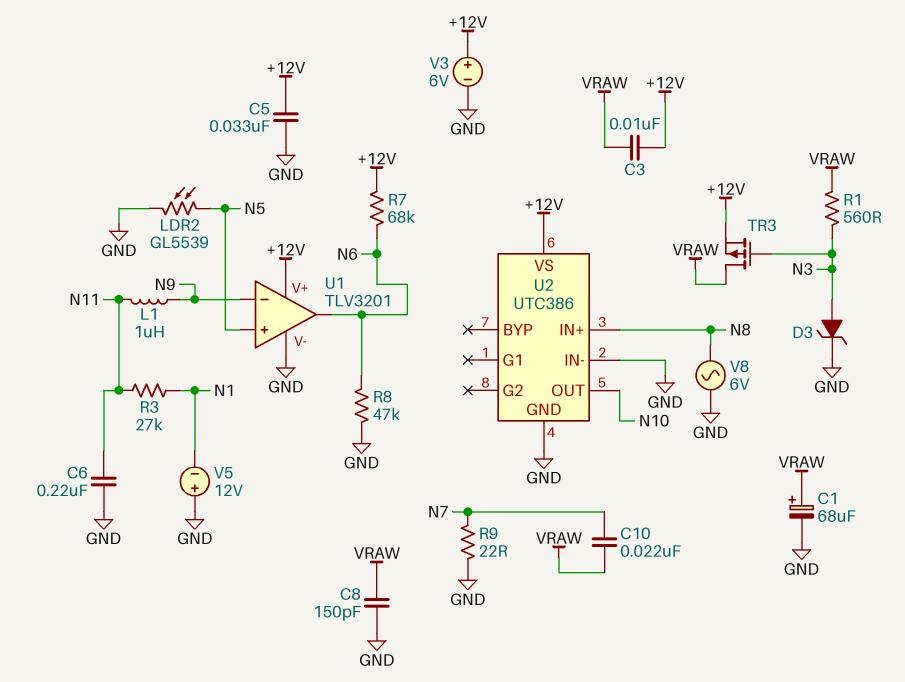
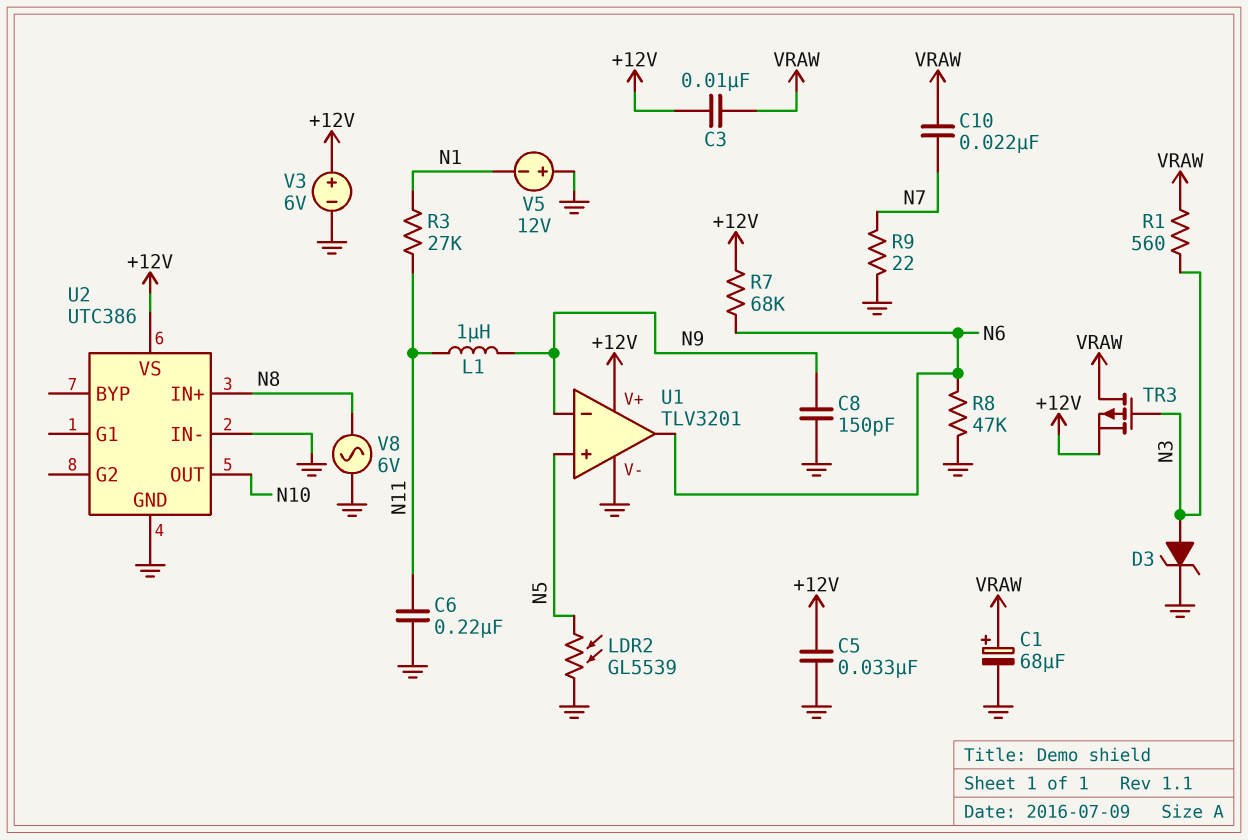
C8: 150pF (GND, VRAW) -> 150pF (GND, N9)

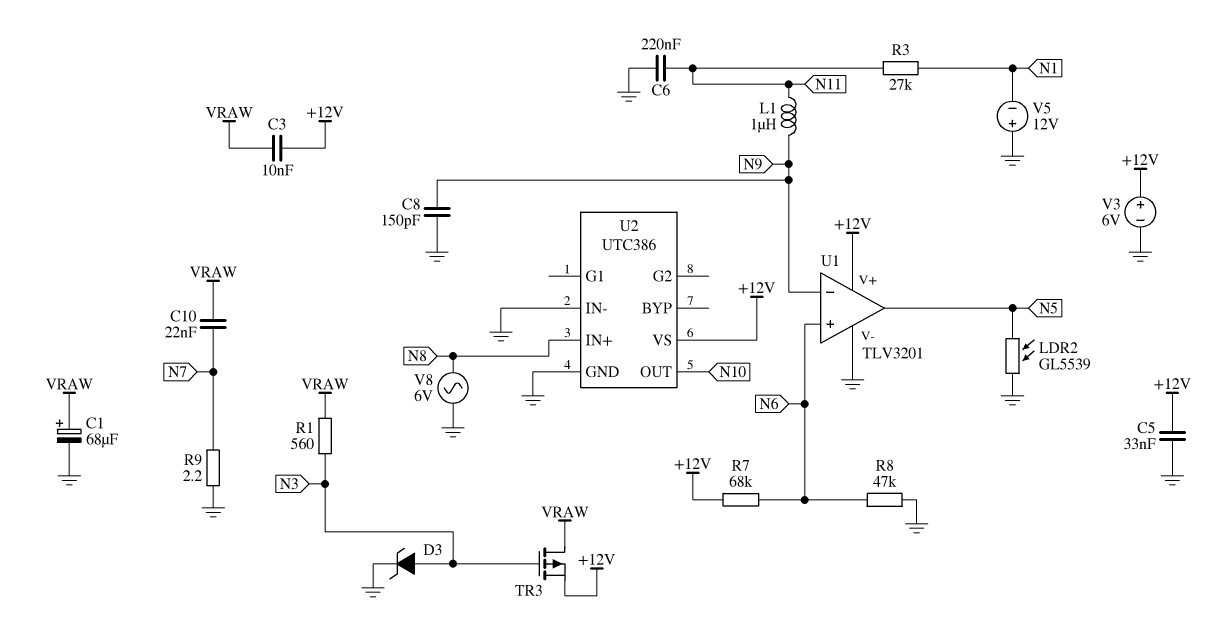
R9: 22 (GND, N7) -> 2.2 (GND, N7)
U1 pin in+: N5 -> N6
U1 pin out: N6 -> N5

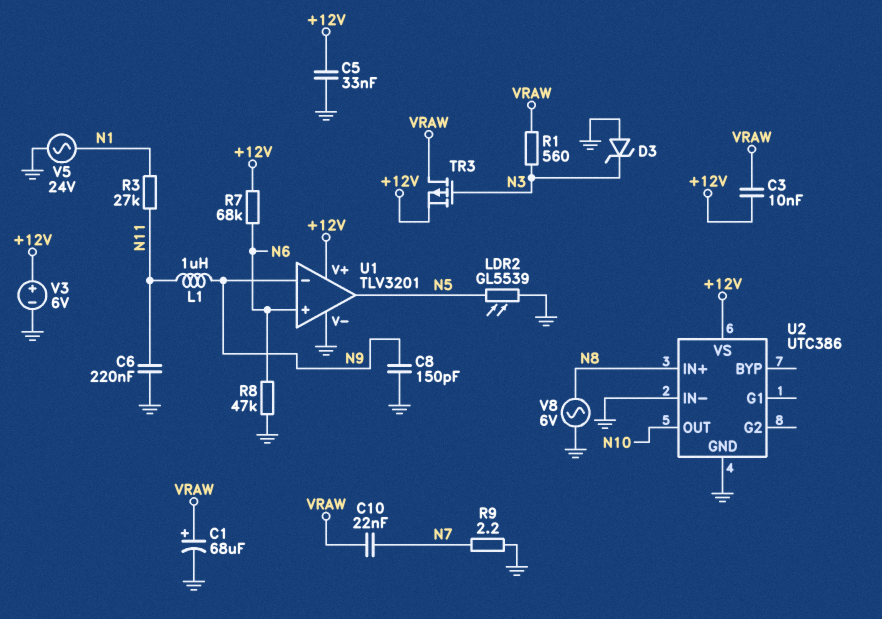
D3: zener (A N3, K GND) -> zener (A GND, K N3)
V5: 12V (plus GND, minus N1) -> AC 24V (GND, N1)

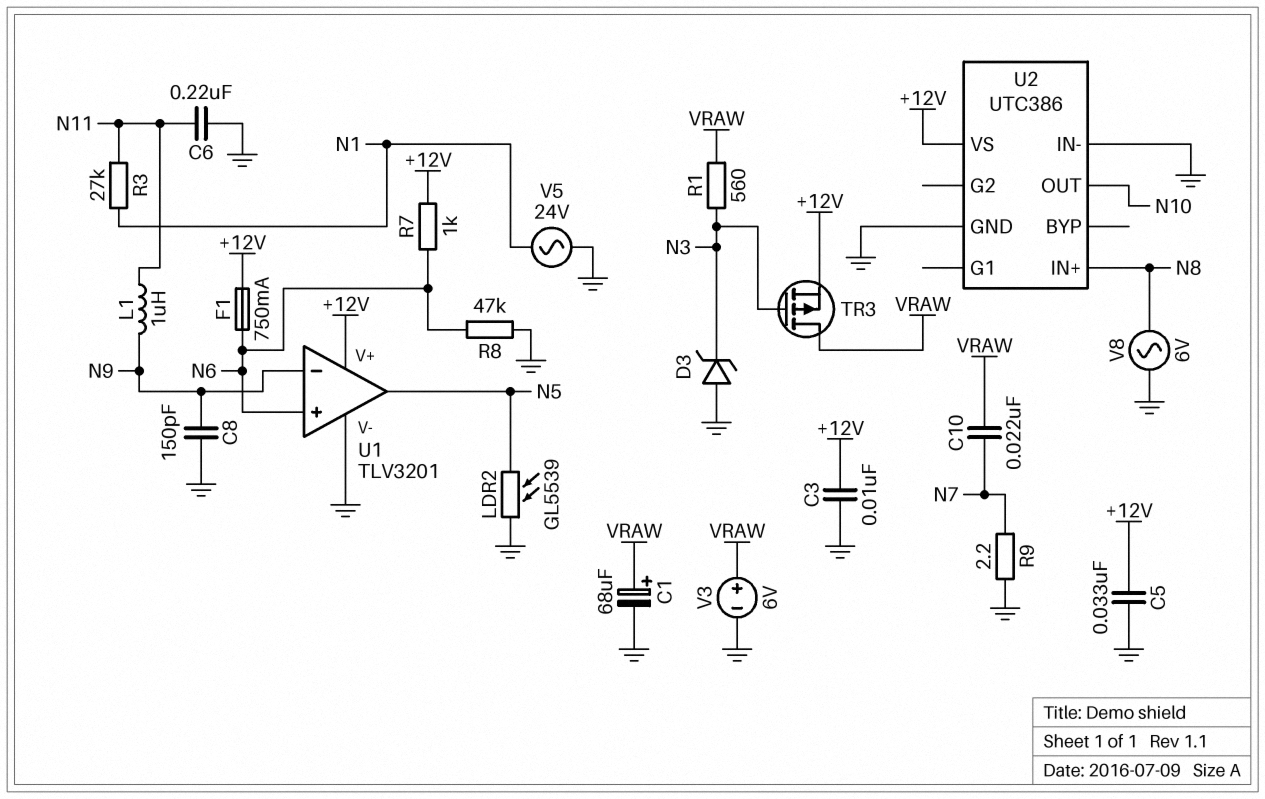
C3: 10nF (+12V, VRAW) -> 10nF (+12V, GND)
F1: none -> 750mA (+12V, N6)
R7: 68k (+12V, N6) -> 1k (+12V, N6)
V3: 6V (plus +12V, minus GND) -> 6V (plus VRAW, minus GND)

